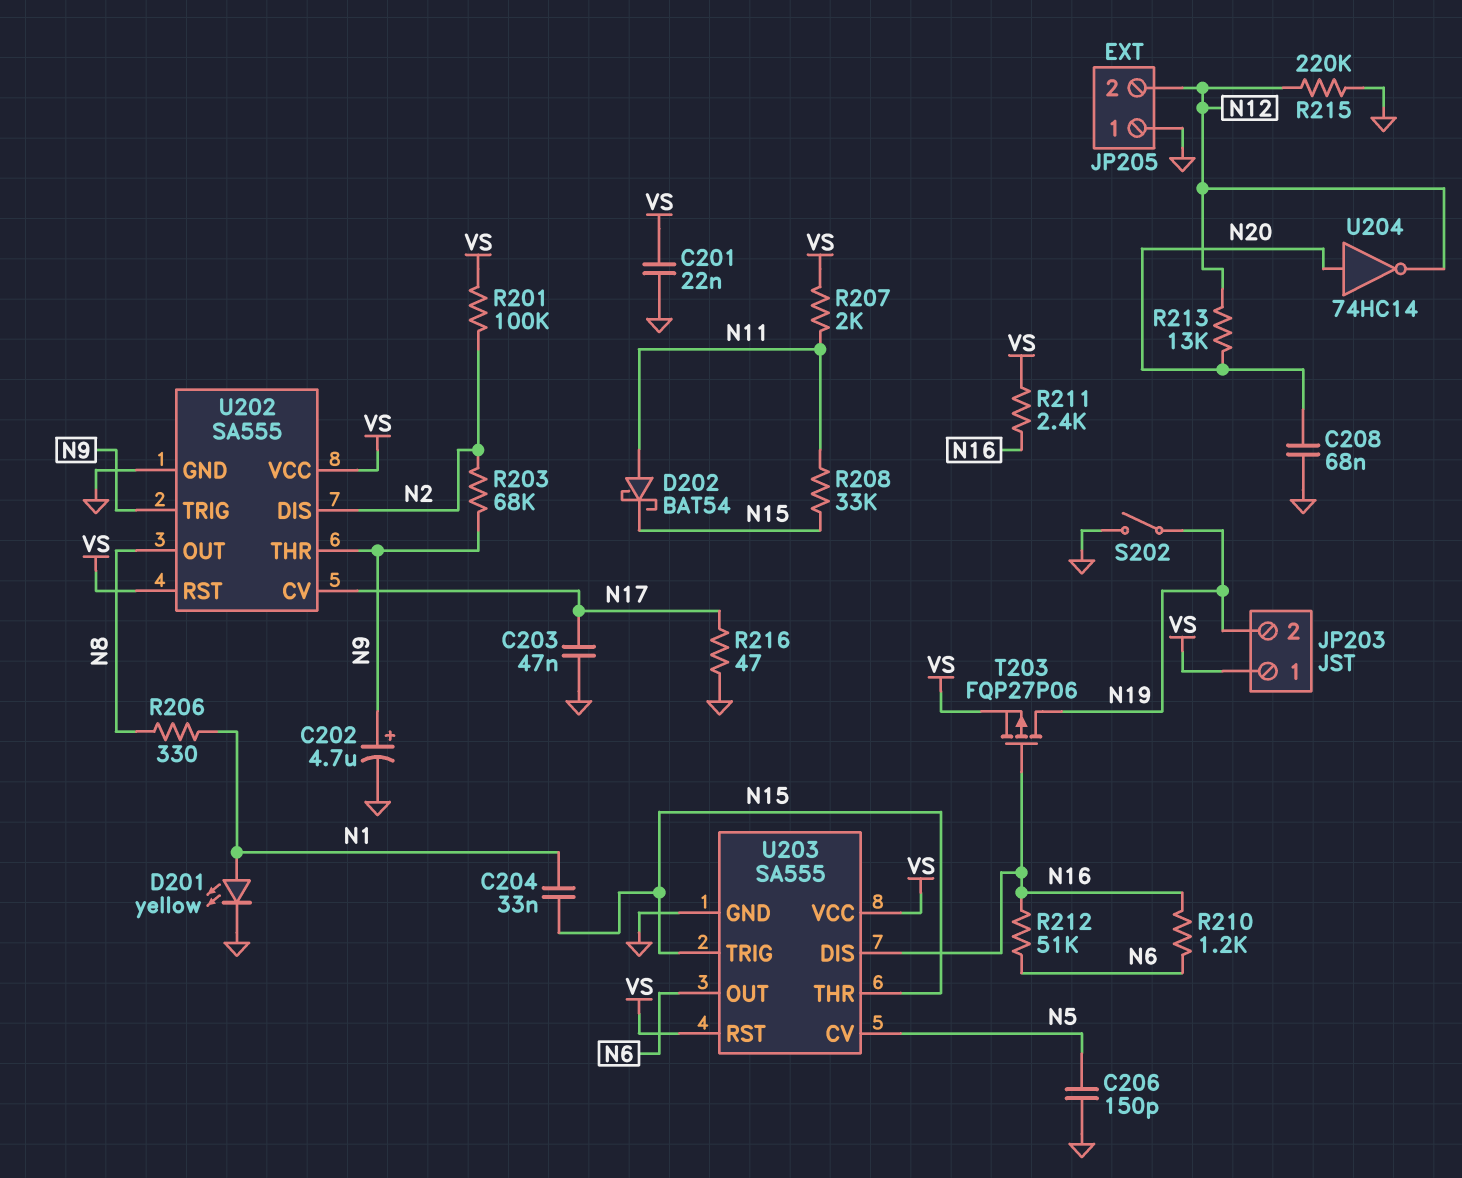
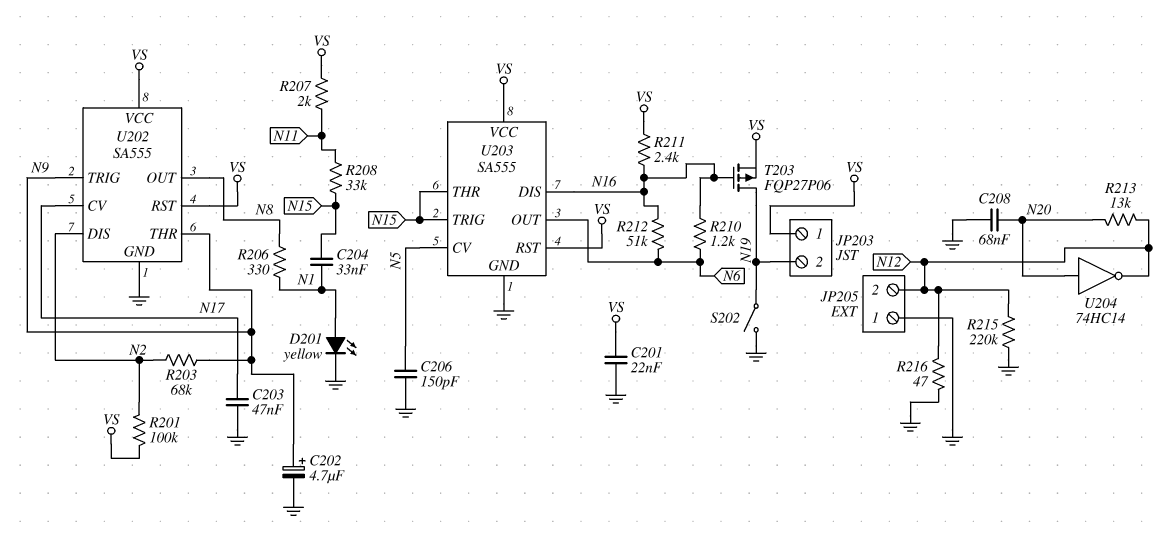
D202: schottky BAT54 (A N11, K N15) -> none
R216: 47 (GND, N17) -> 47 (GND, N12)

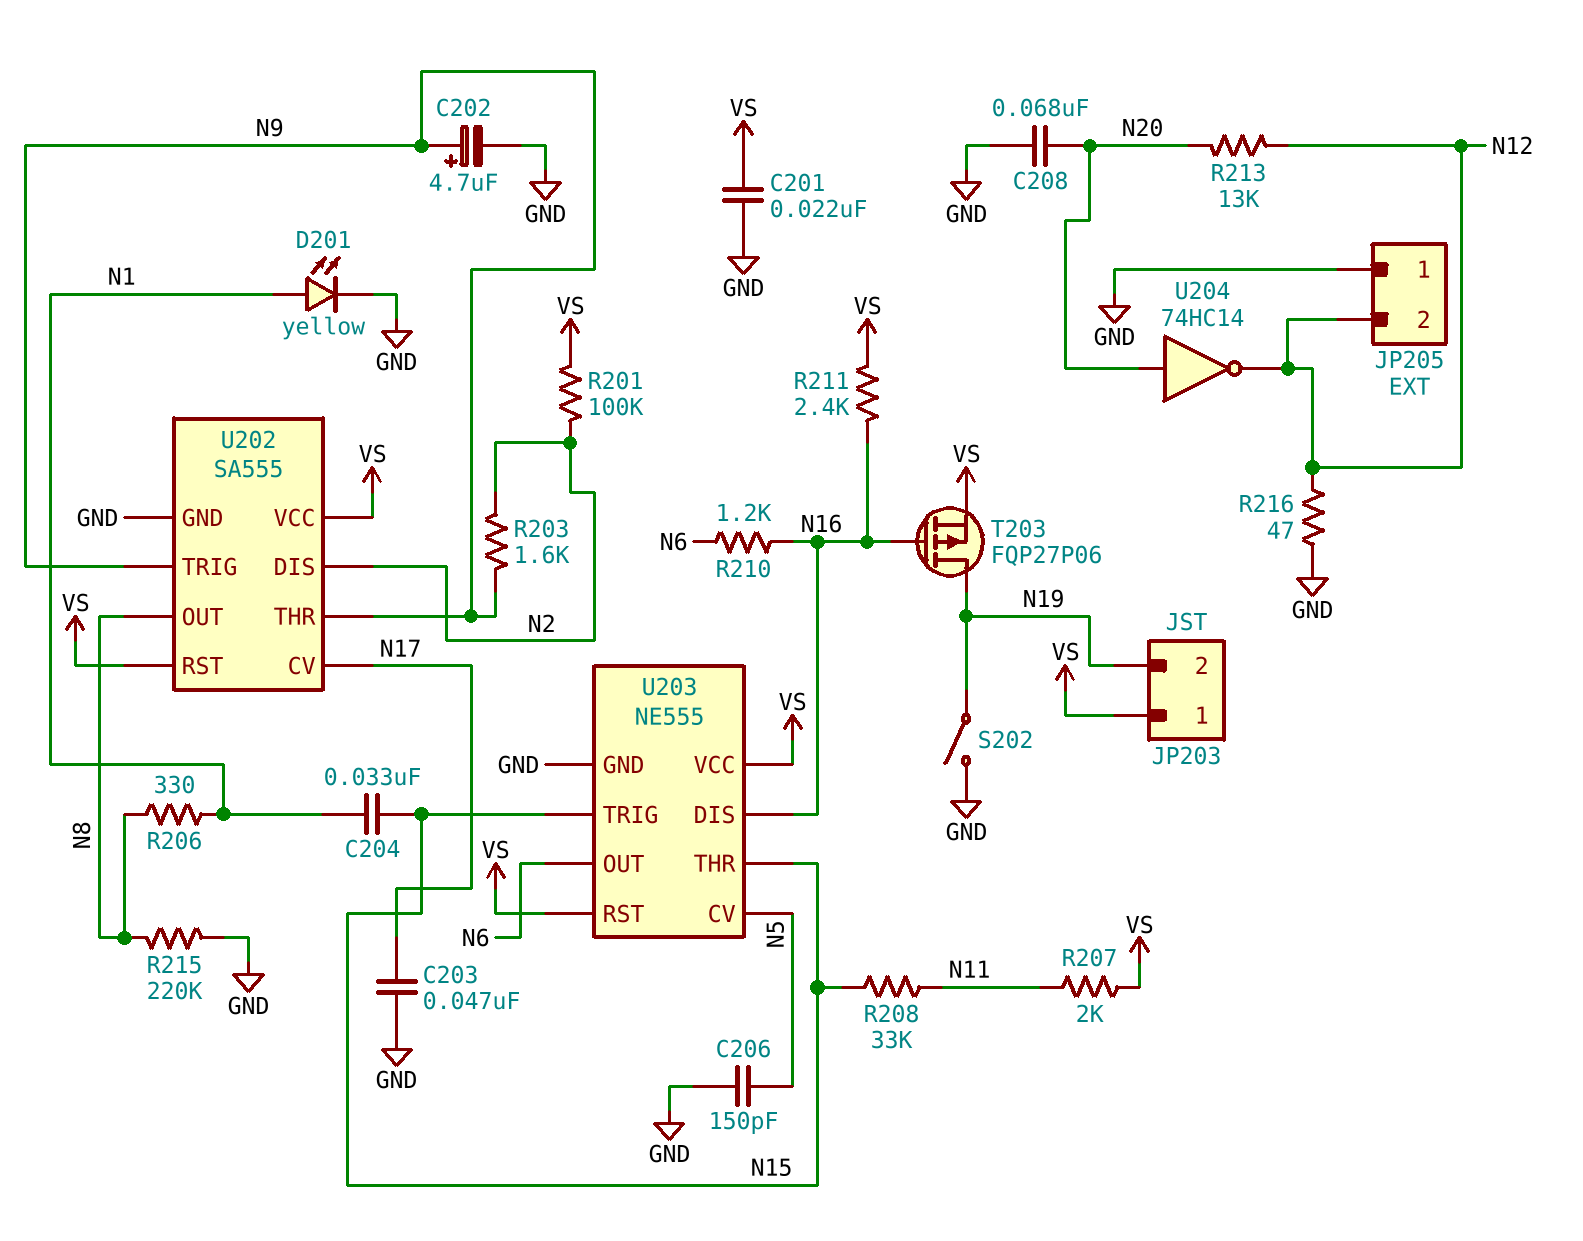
R203: 68k (N2, N9) -> 1.6k (N2, N9)
R212: 51k (N6, N16) -> none
R215: 220k (GND, N12) -> 220k (GND, N8)
U203: SA555 -> NE555

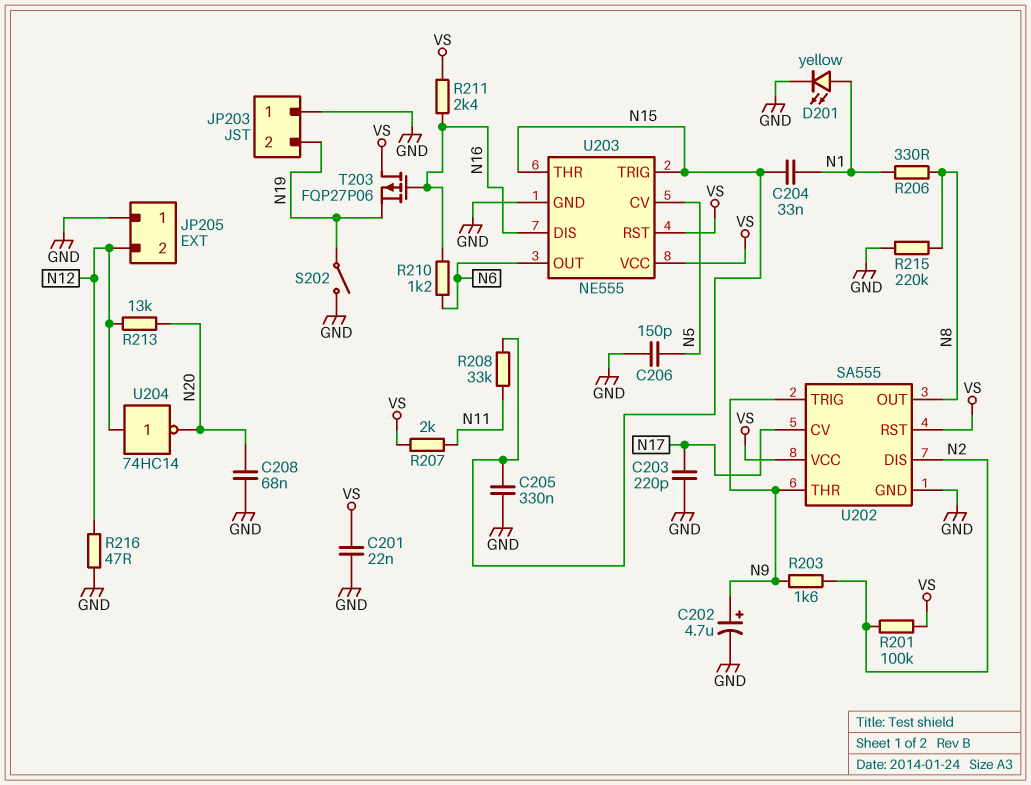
C203: 47nF (GND, N17) -> 220pF (GND, N17)
C205: none -> 330nF (GND, N15)
JP203 pin 1: VS -> GND
T203: PMOS FQP27P06 (G N16, D N19, S VS) -> PMOS FQP27P06 (G N16, D VS, S N19)
U204: NOT 74HC14 (in N20, out N12) -> NOT 74HC14 (in N12, out N20)

